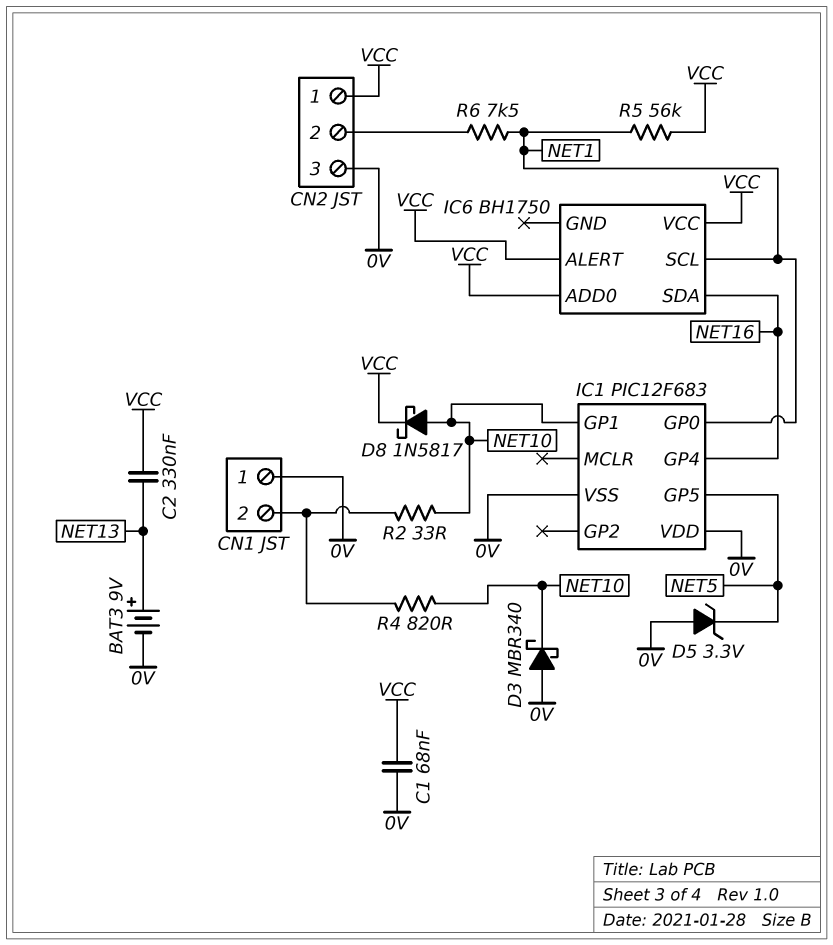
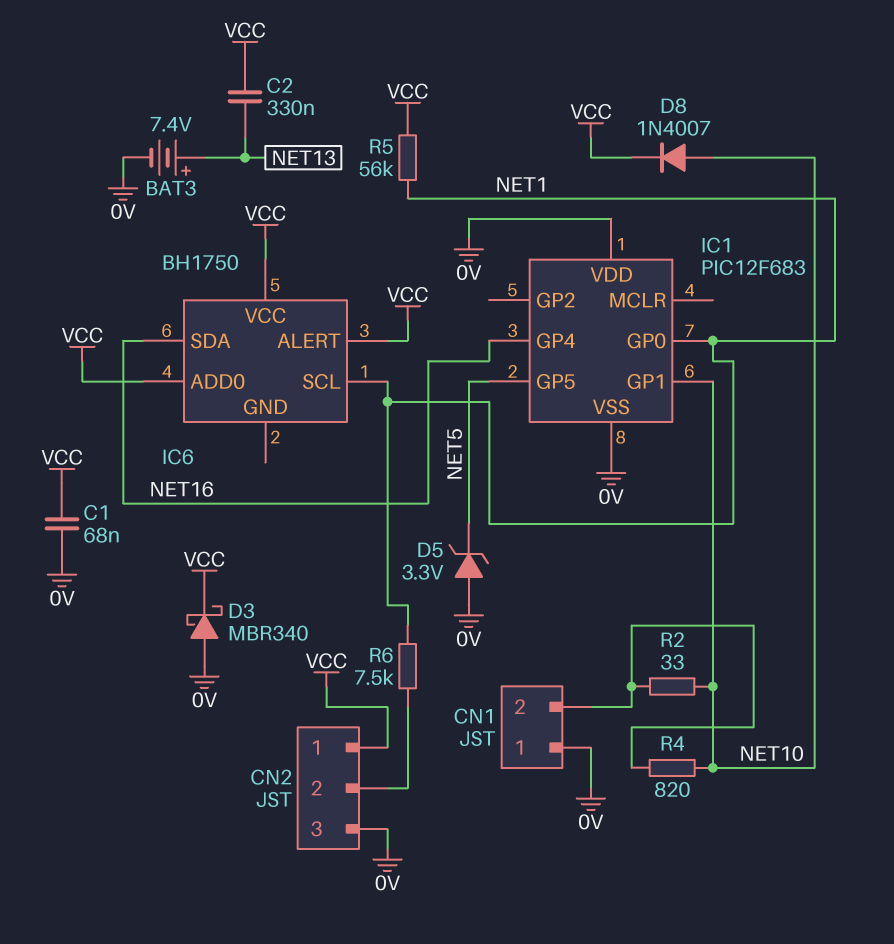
BAT3: 9V (plus NET13, minus 0V) -> 7.4V (plus NET13, minus 0V)
D3: schottky MBR340 (A 0V, K NET10) -> schottky MBR340 (A 0V, K VCC)
D8: schottky 1N5817 (A NET10, K VCC) -> diode 1N4007 (A NET10, K VCC)

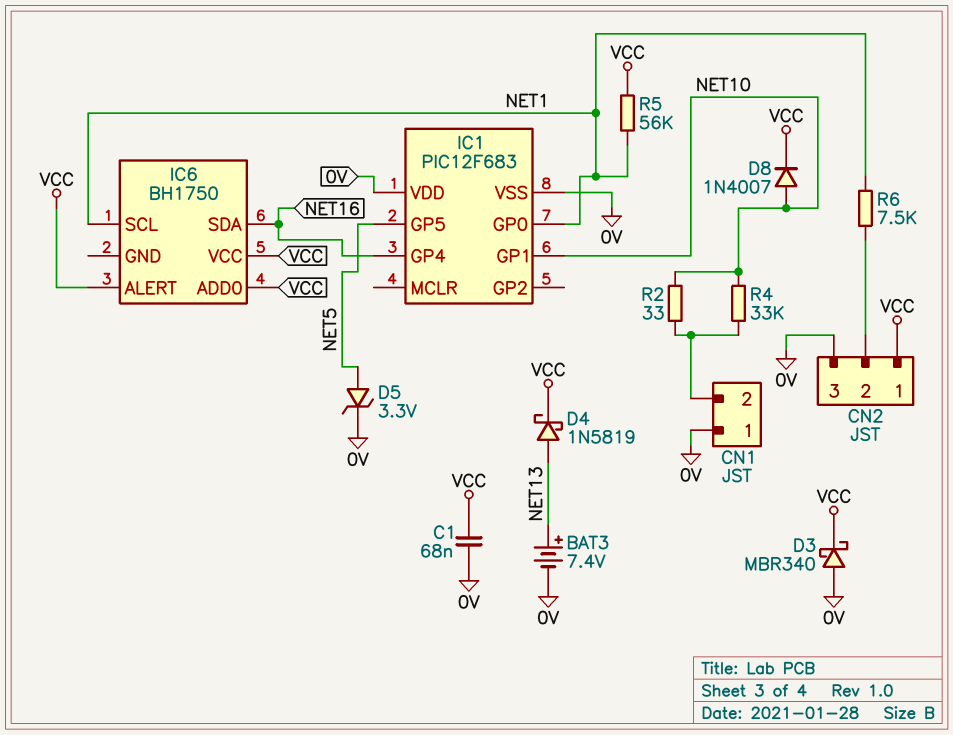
C2: 330nF (NET13, VCC) -> none
D4: none -> schottky 1N5819 (A NET13, K VCC)
D5: zener 3.3V (A 0V, K NET5) -> zener 3.3V (A NET5, K 0V)
R4: 820 (CN1/2, NET10) -> 33k (CN1/2, NET10)

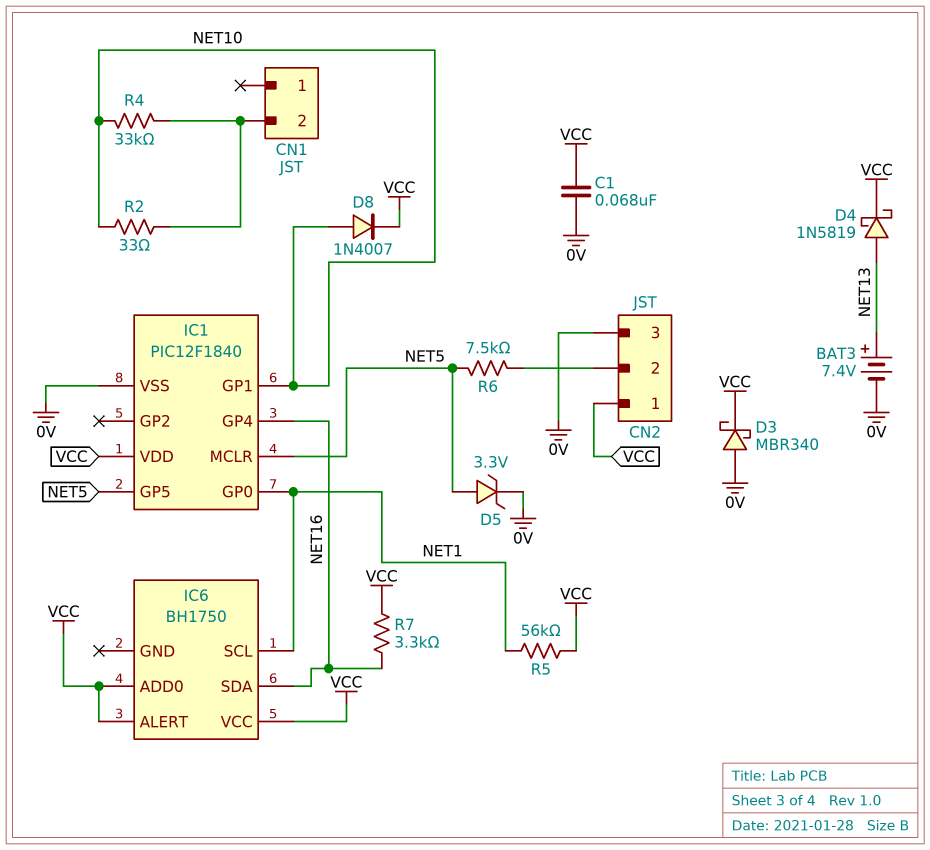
CN1 pin 1: 0V -> none
IC1: PIC12F683 -> PIC12F1840
IC1 pin MCLR: none -> NET5
IC1 pin VDD: 0V -> VCC
R6: 7.5k (CN2/2, NET1) -> 7.5k (CN2/2, NET5)
R7: none -> 3.3k (NET16, VCC)

